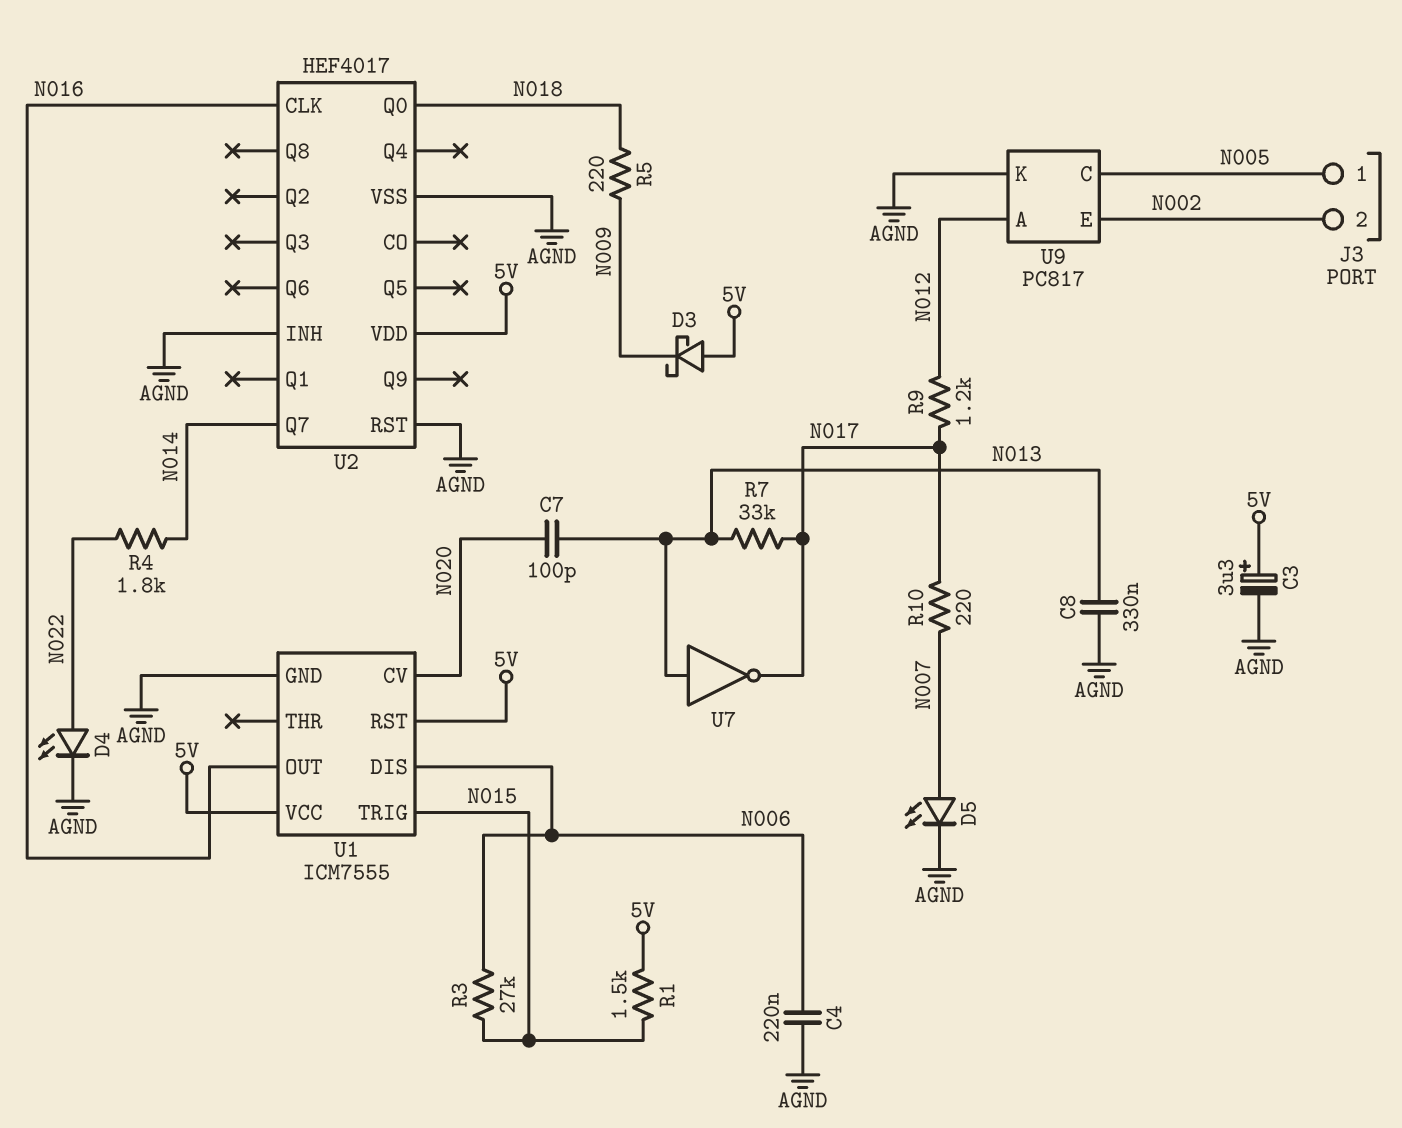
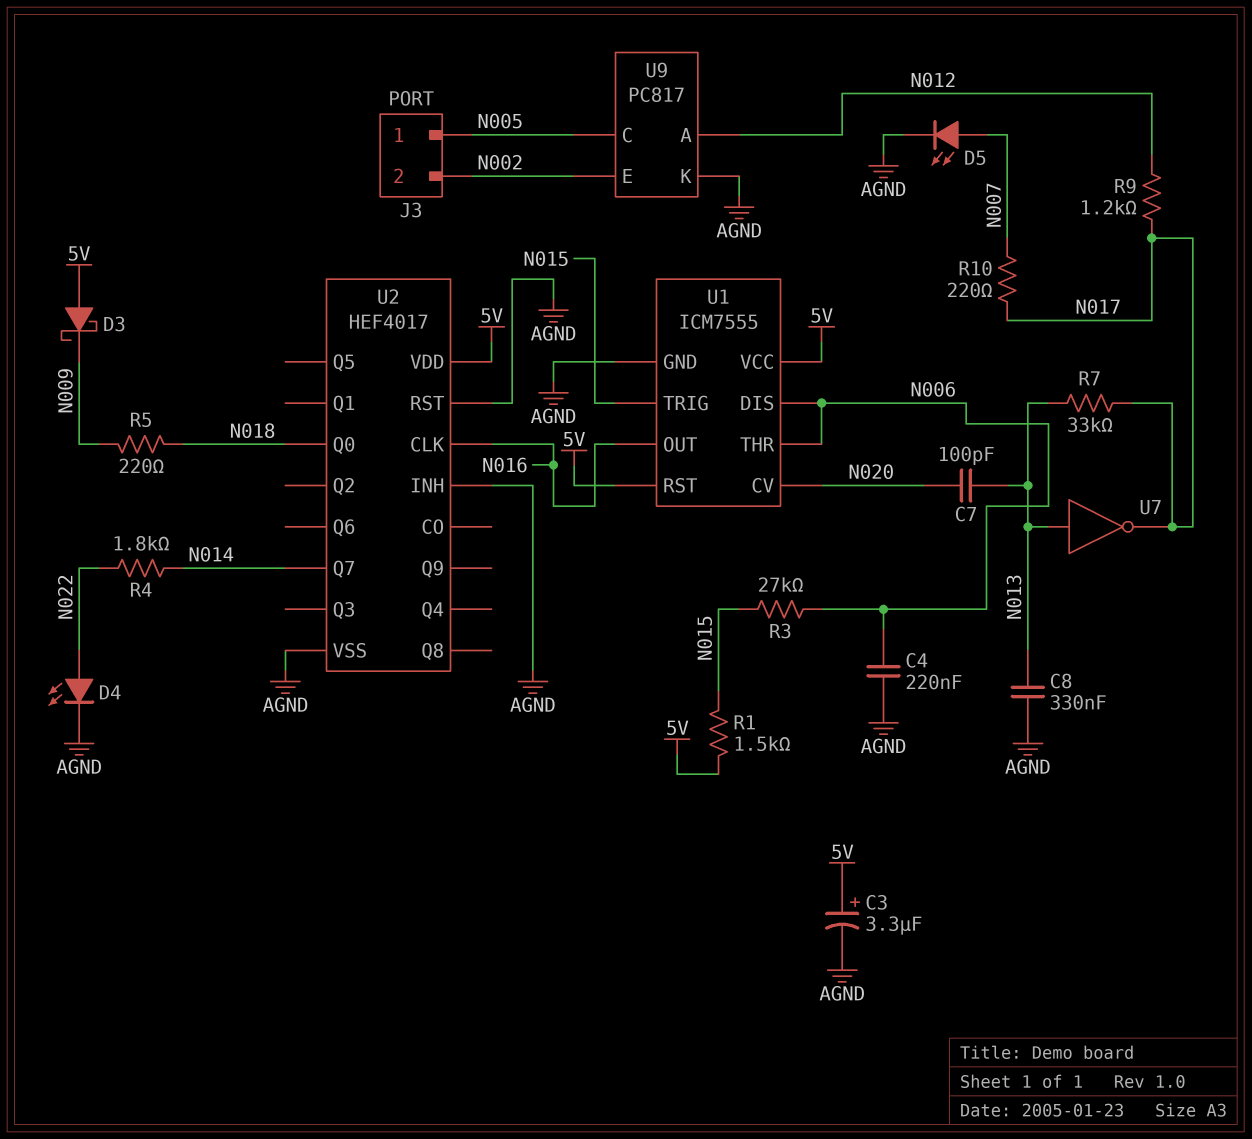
U1 pin THR: none -> N006

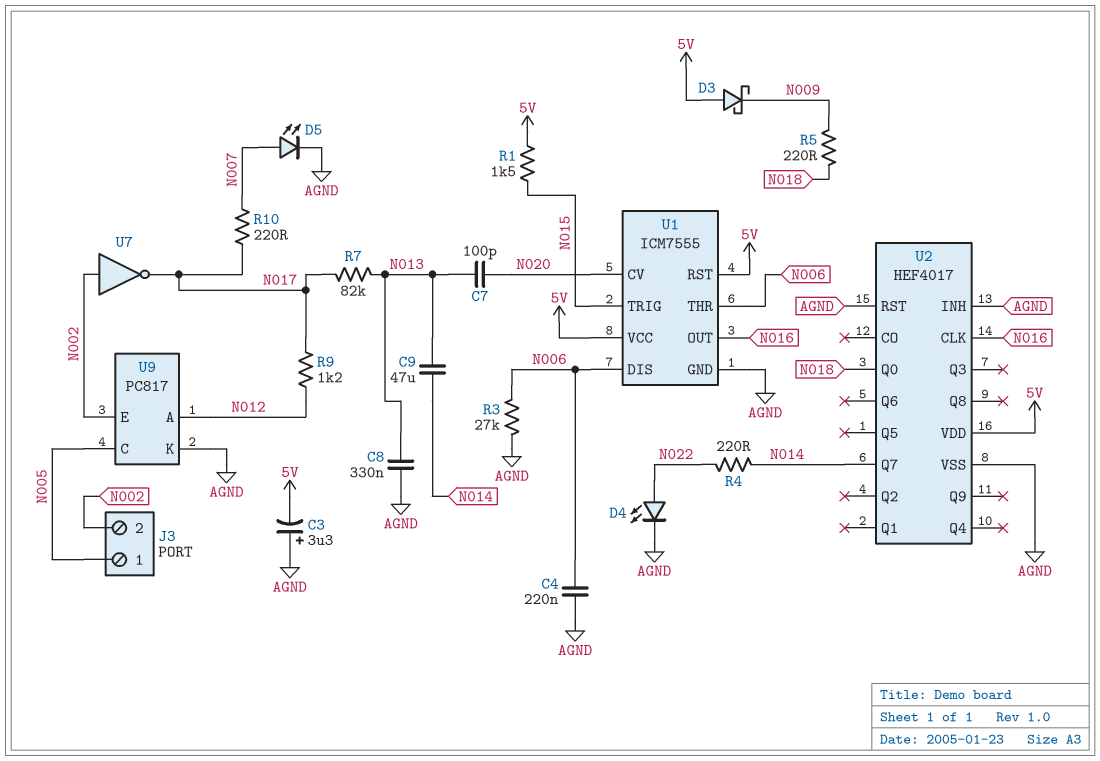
C3: 3.3uF (plus 5V, minus AGND) -> 3.3uF (plus AGND, minus 5V)
C9: none -> 47uF (N013, N014)
R3: 27k (N006, N015) -> 27k (AGND, N006)
R4: 1.8k (N014, N022) -> 220 (N014, N022)
R7: 33k (N013, N017) -> 82k (N013, N017)
U7: NOT (in N013, out N017) -> NOT (in N002, out N017)

